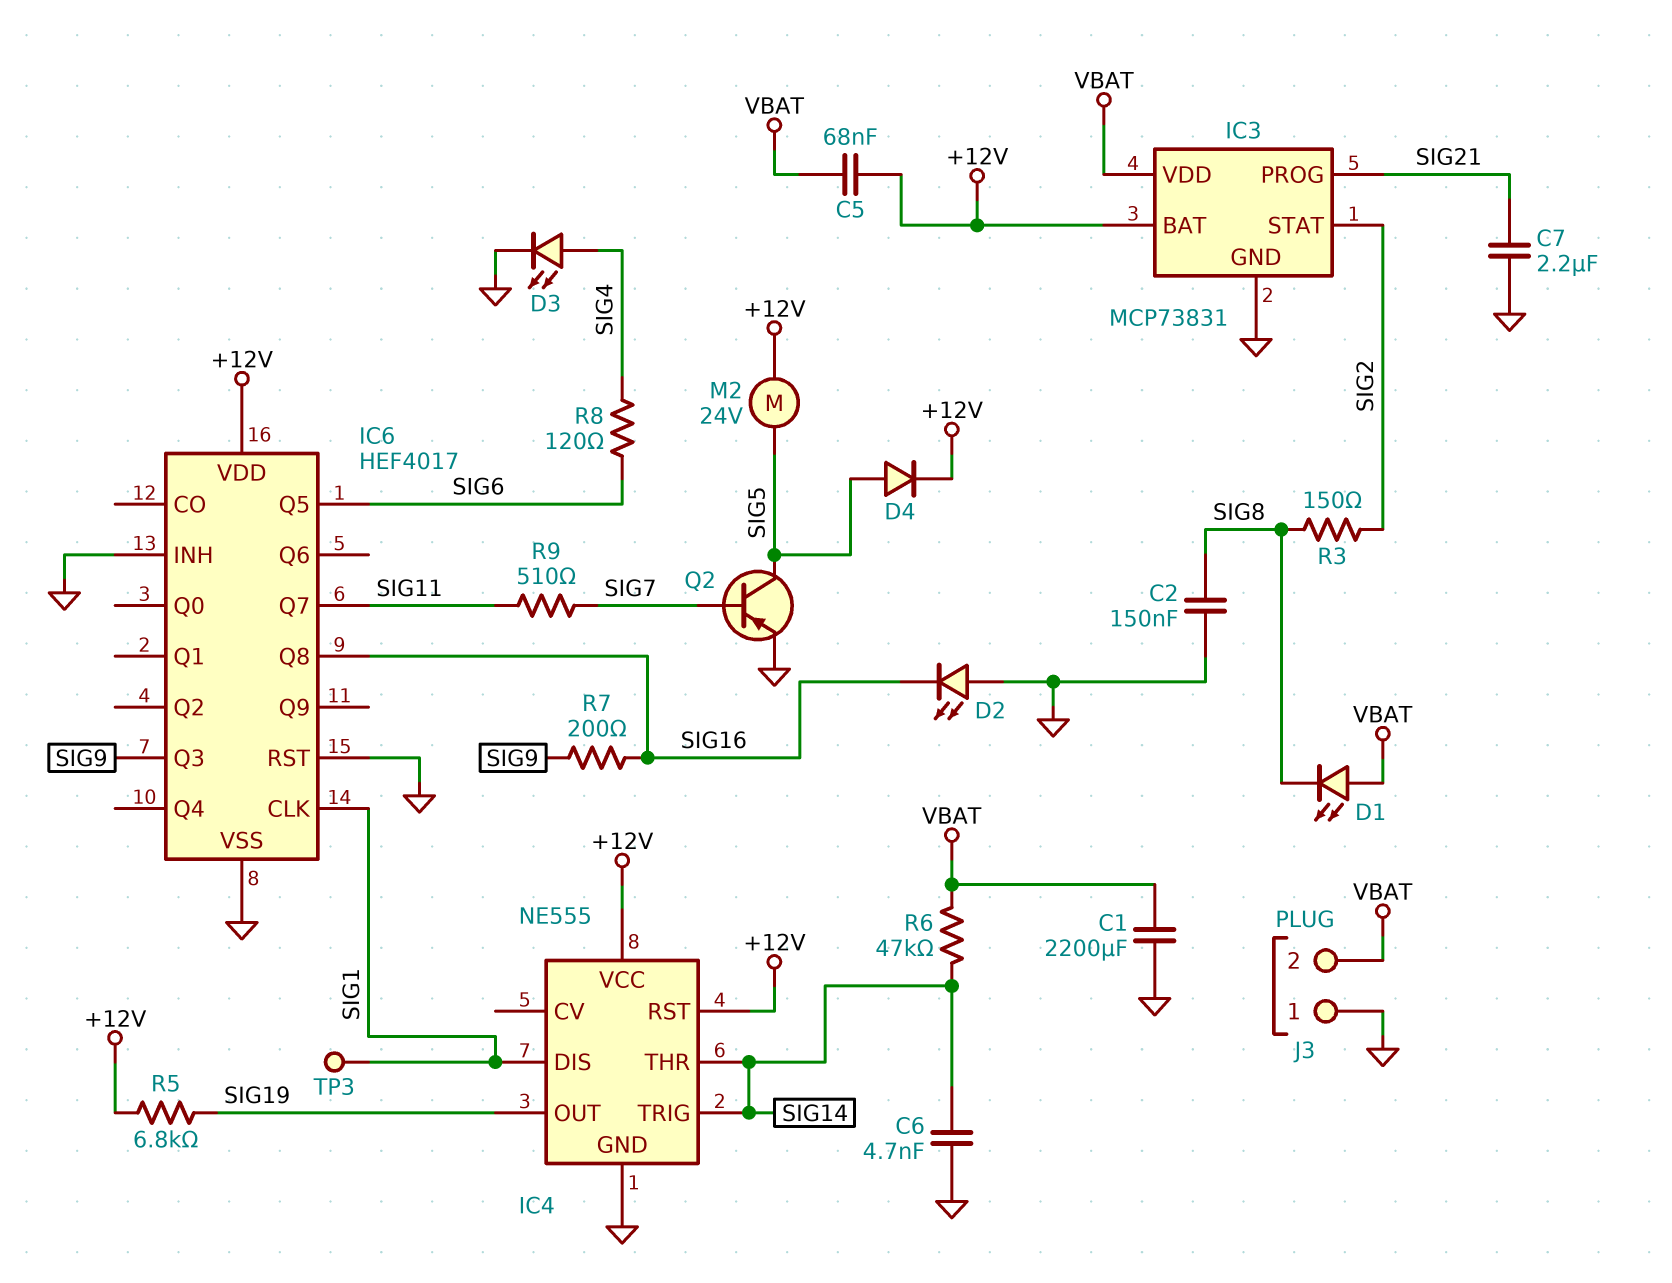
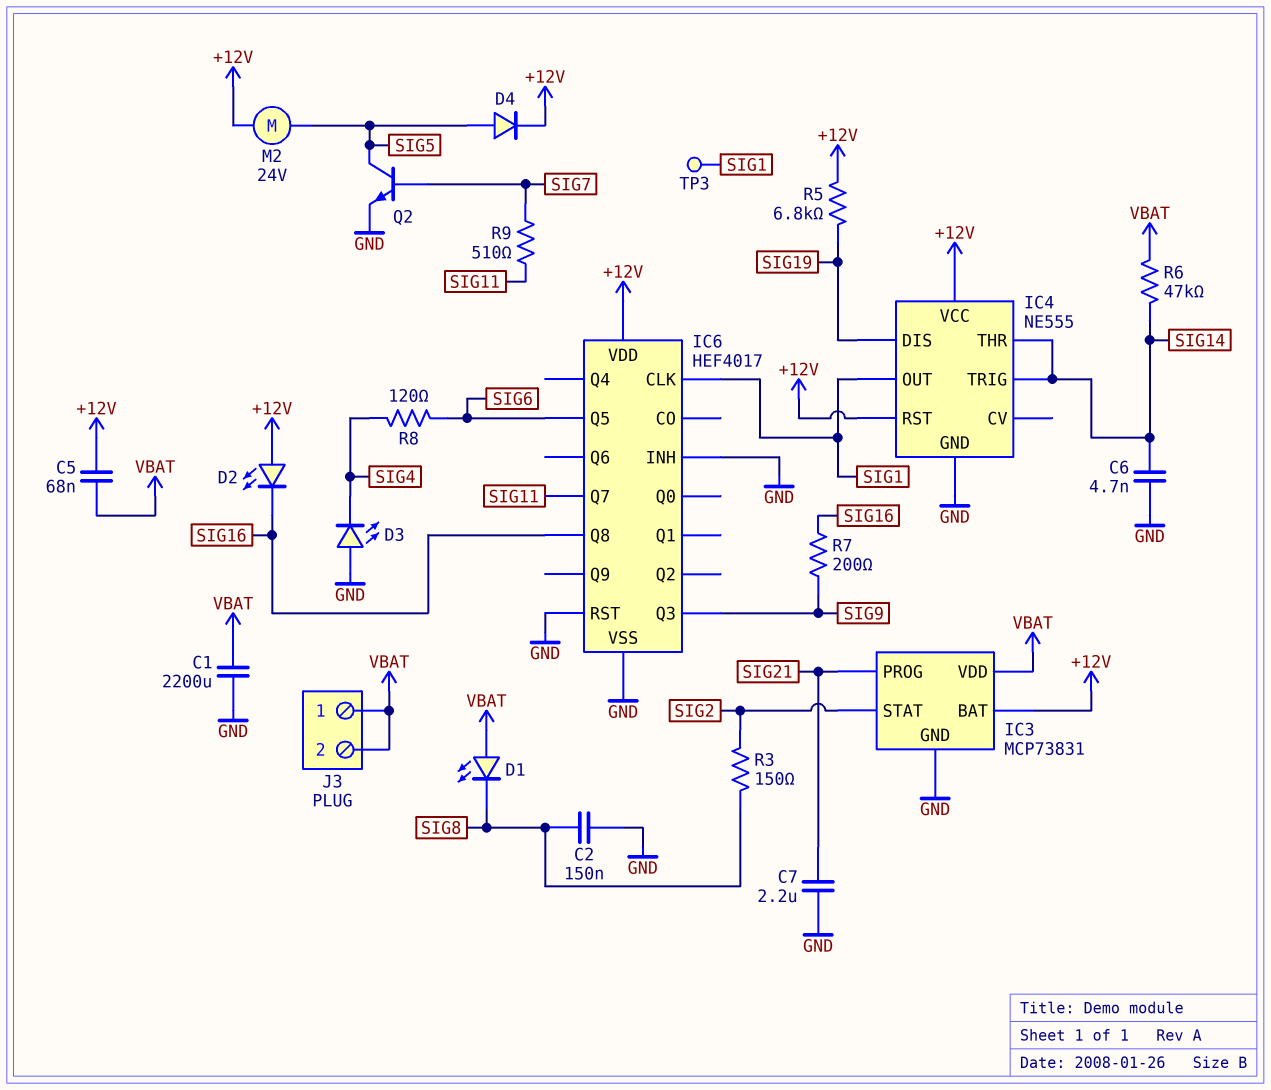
D2: LED (A GND, K SIG16) -> LED (A +12V, K SIG16)
D3: LED (A SIG4, K GND) -> LED (A GND, K SIG4)
IC4 pin DIS: SIG1 -> SIG19
IC4 pin OUT: SIG19 -> SIG1
J3 pin 1: GND -> VBAT
Q2: PNP (B SIG7, C SIG5, E GND) -> NPN (B SIG7, C SIG5, E GND)

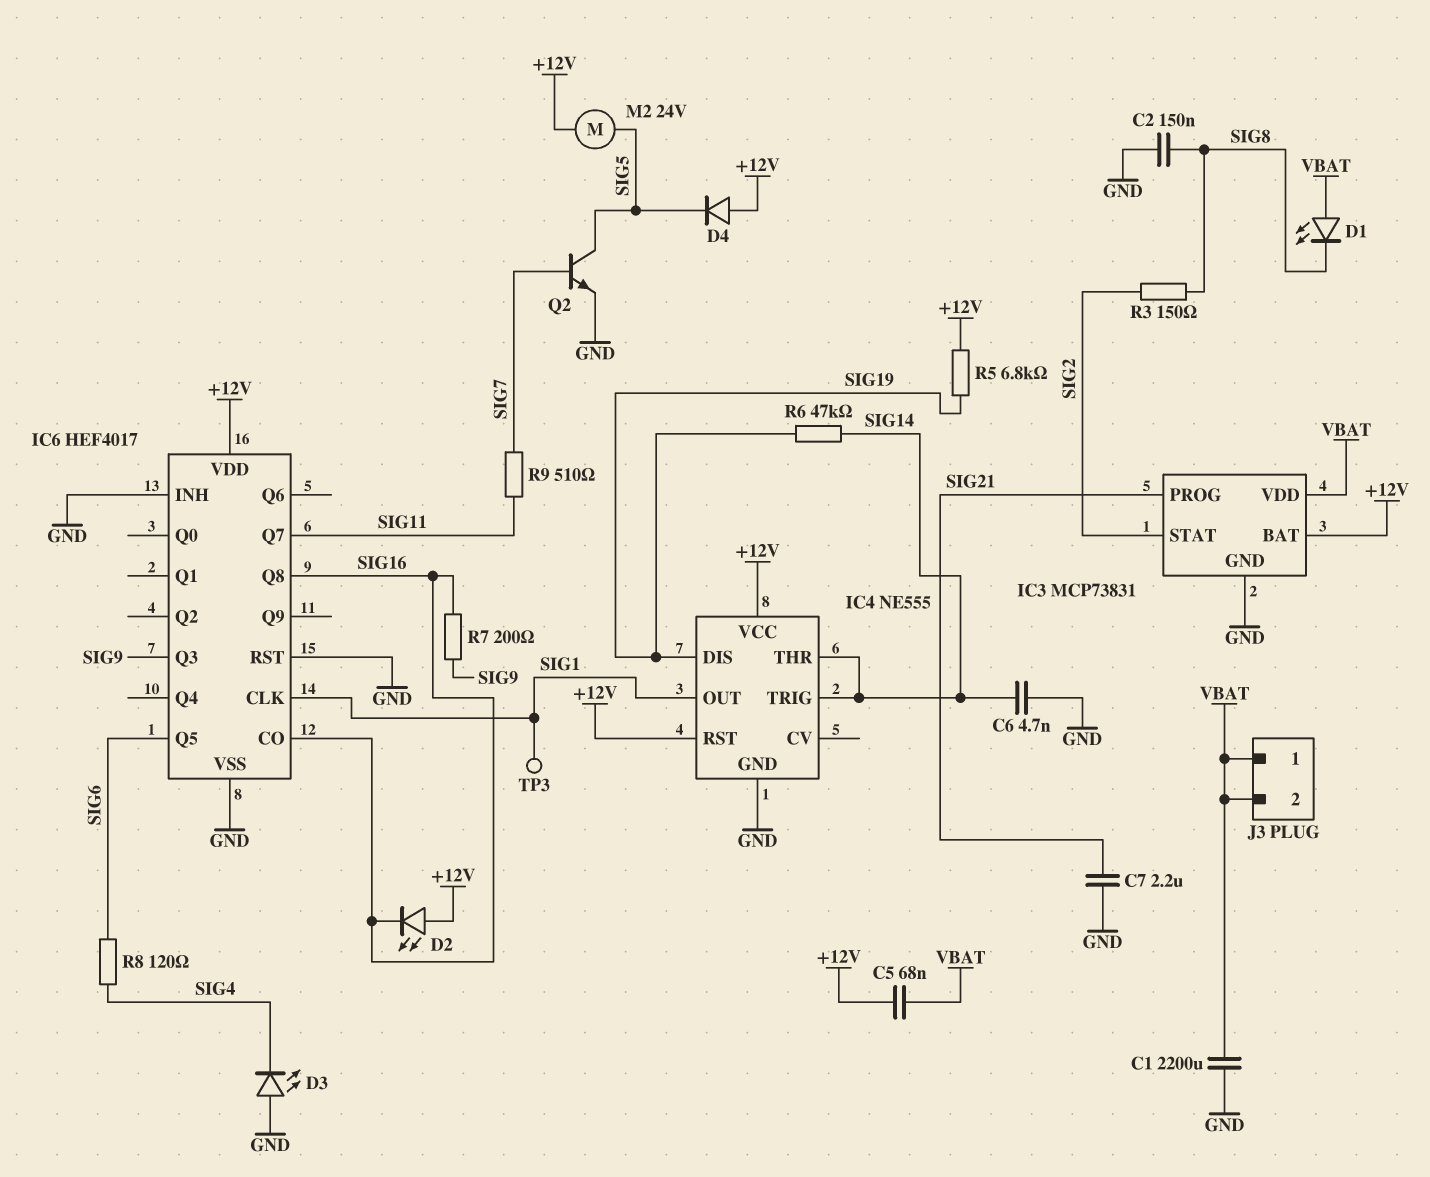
D4: diode (A SIG5, K +12V) -> diode (A +12V, K SIG5)
IC6 pin CO: none -> SIG16
R6: 47k (SIG14, VBAT) -> 47k (SIG14, SIG19)

